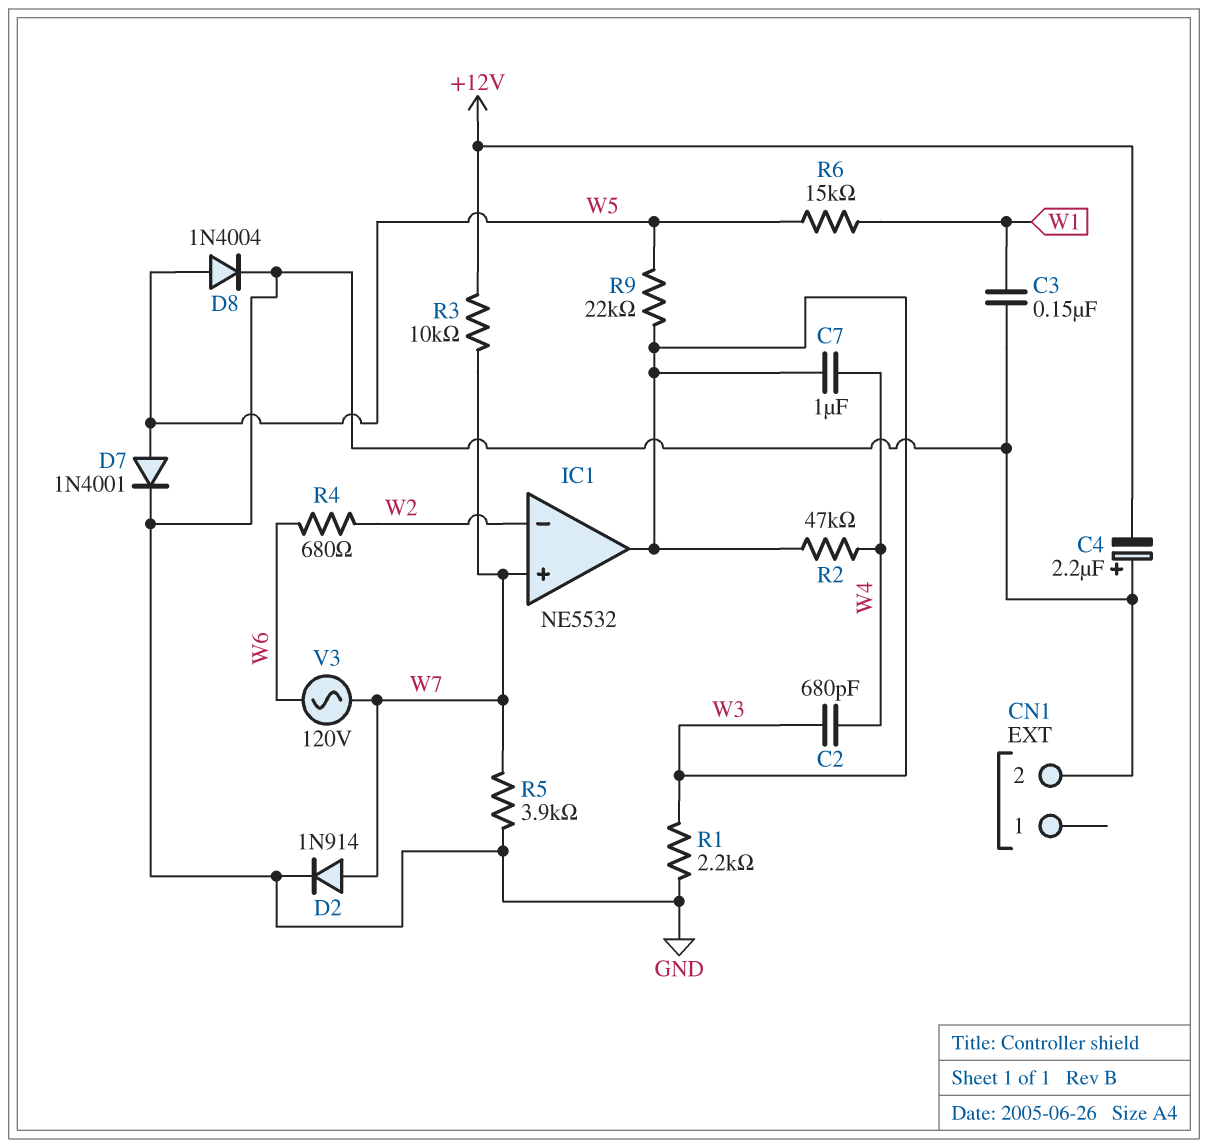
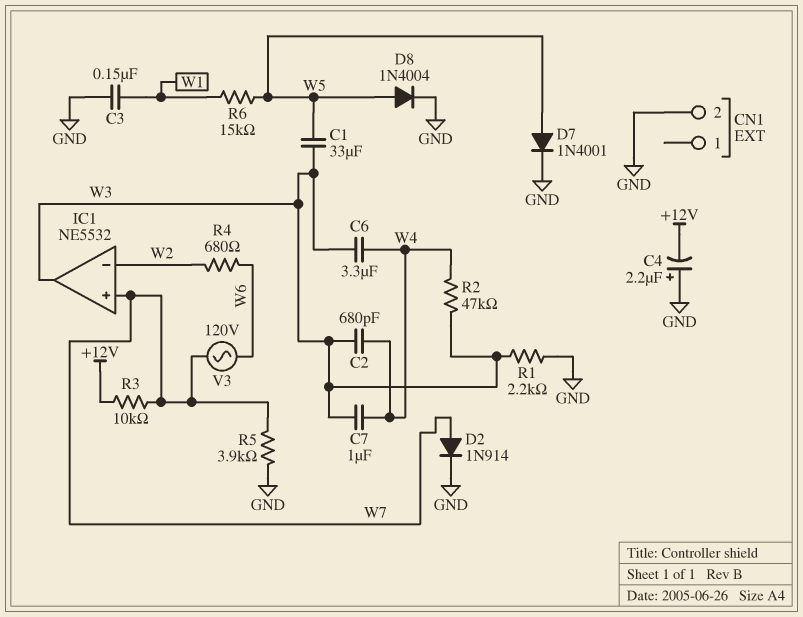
C1: none -> 33uF (W3, W5)
C6: none -> 3.3uF (W3, W4)
R9: 22k (W3, W5) -> none

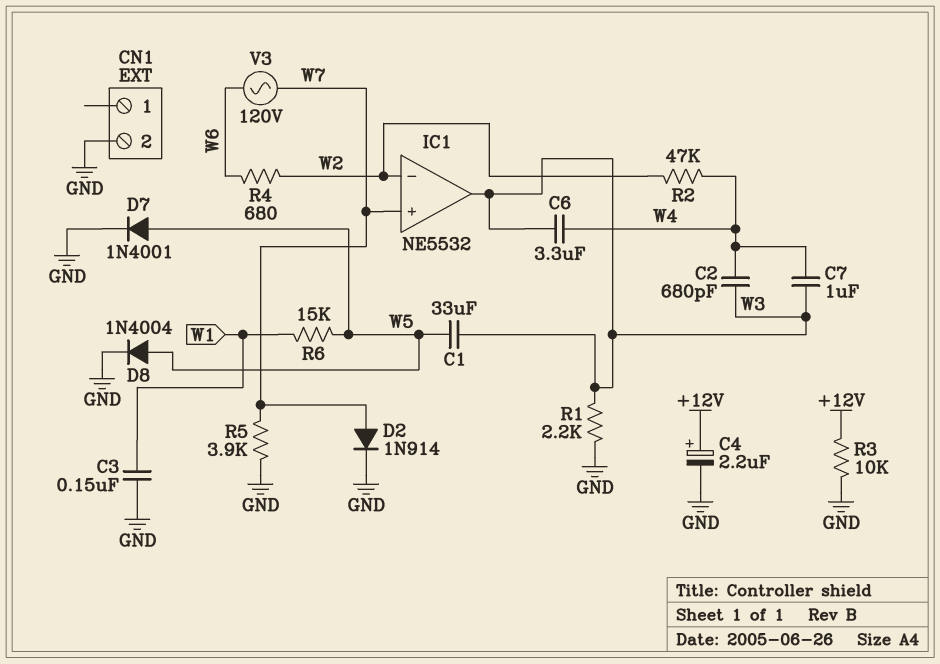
C4: 2.2uF (plus GND, minus +12V) -> 2.2uF (plus +12V, minus GND)
R2: 47k (W3, W4) -> 47k (W2, W4)
R3: 10k (+12V, W7) -> 10k (+12V, GND)

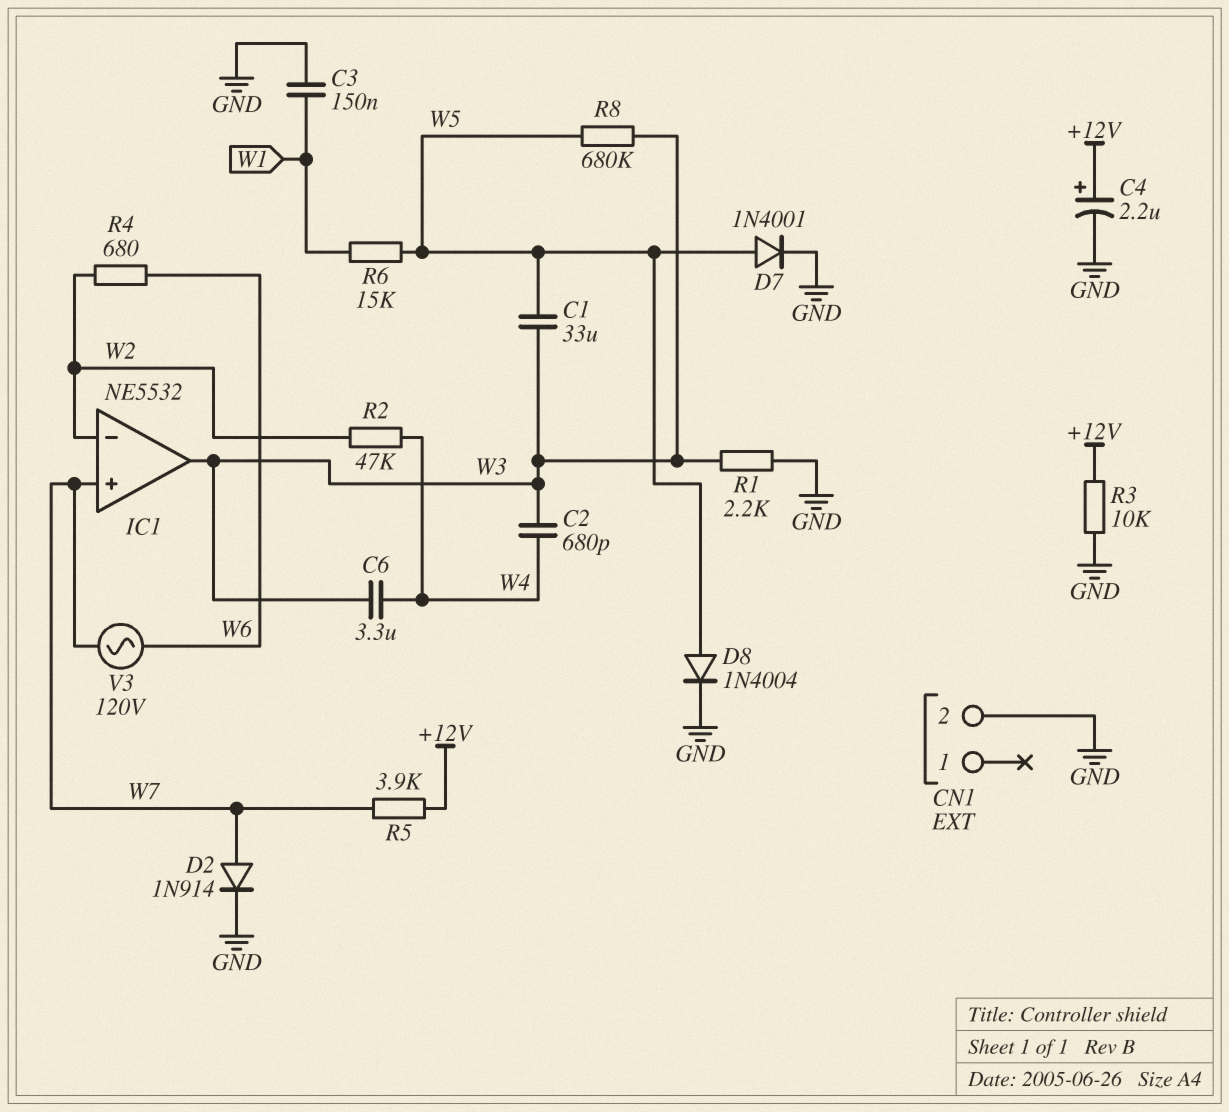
C7: 1uF (W3, W4) -> none
R5: 3.9k (GND, W7) -> 3.9k (+12V, W7)
R8: none -> 680k (W3, W5)

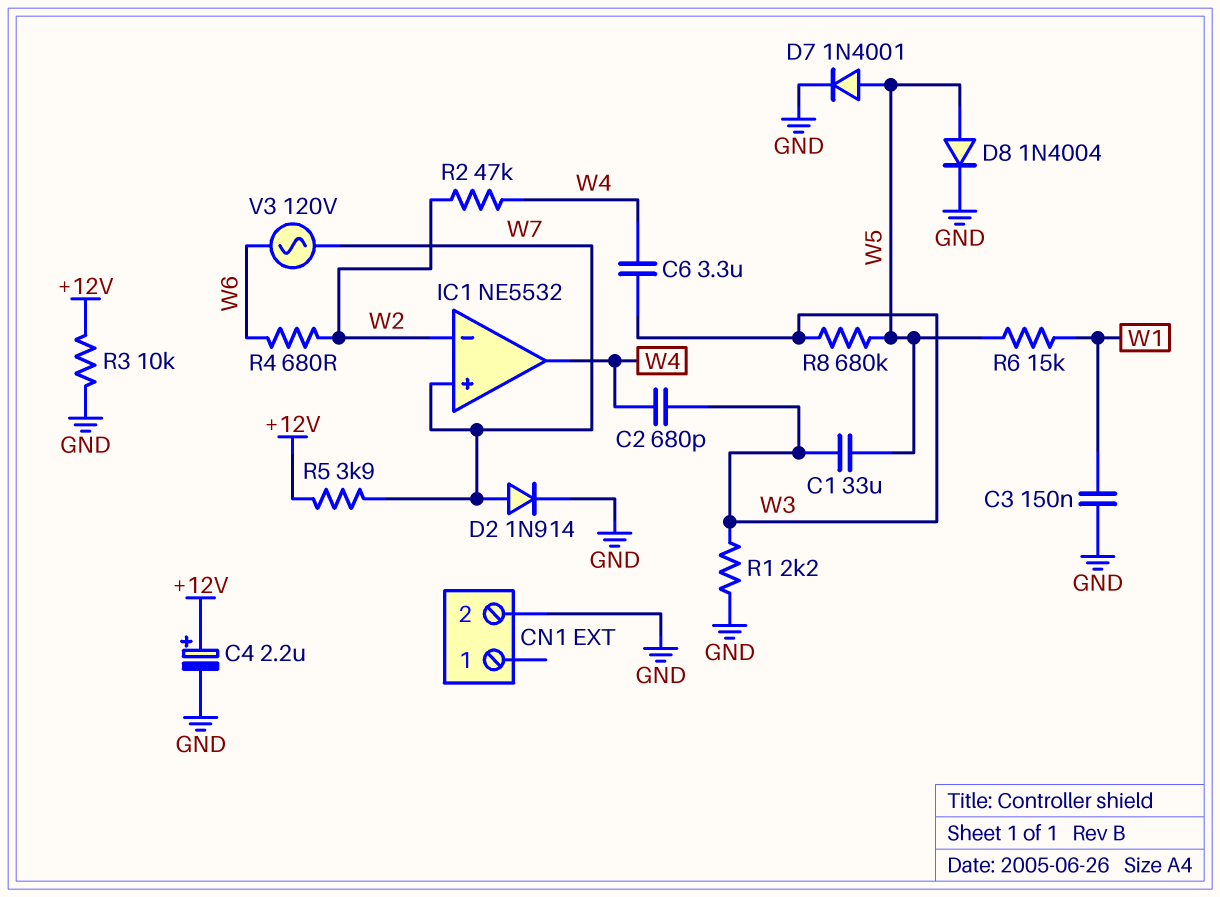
IC1 pin out: W3 -> W4

